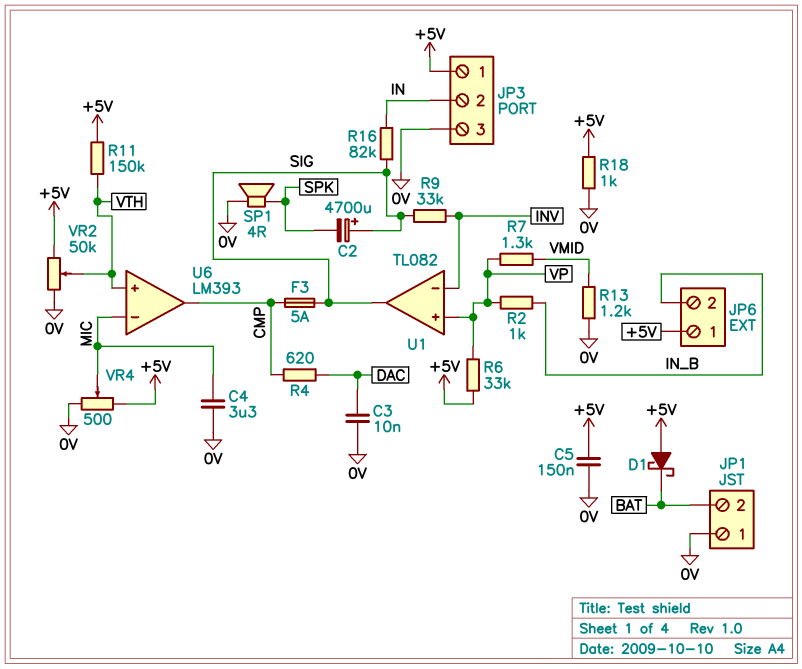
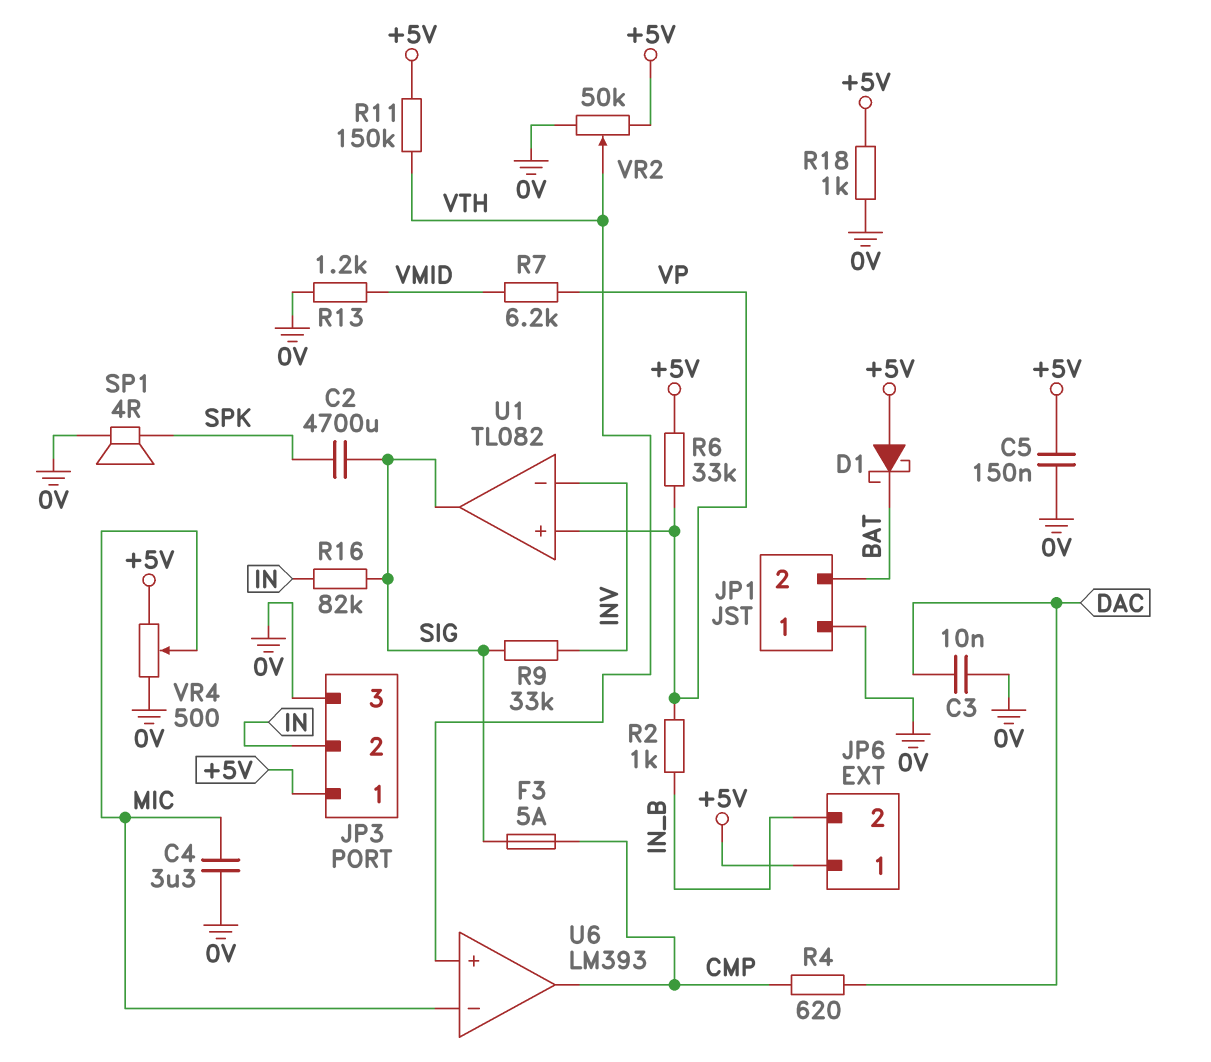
C2: 4700uF (plus SIG, minus SPK) -> 4700uF (SIG, SPK)
R7: 1.3k (VMID, VP) -> 6.2k (VMID, VP)

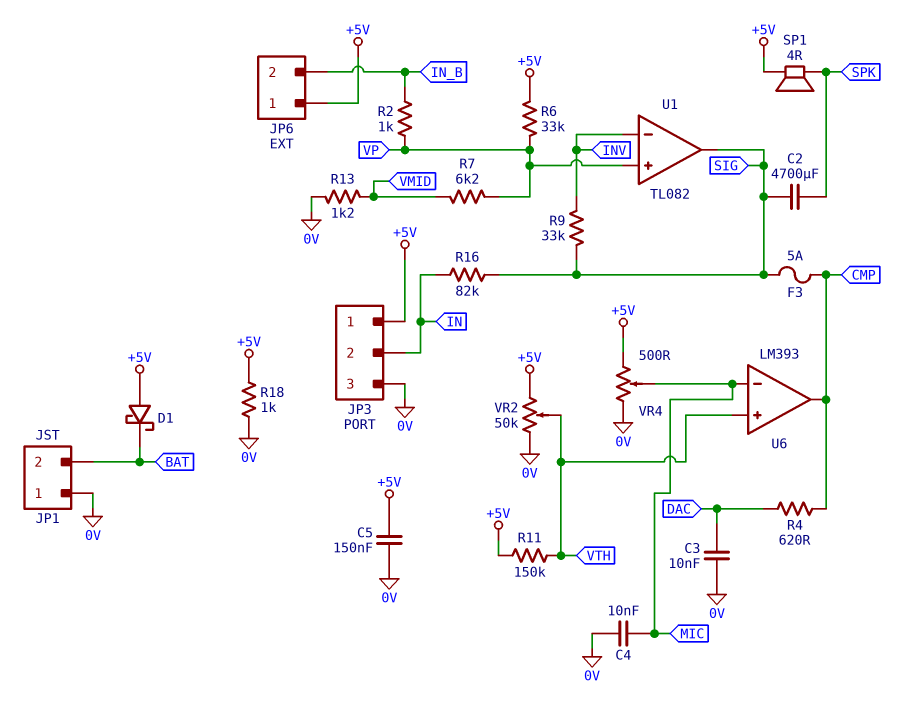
C4: 3.3uF (0V, MIC) -> 10nF (0V, MIC)
SP1: speaker 4R (0V, SPK) -> speaker 4R (+5V, SPK)

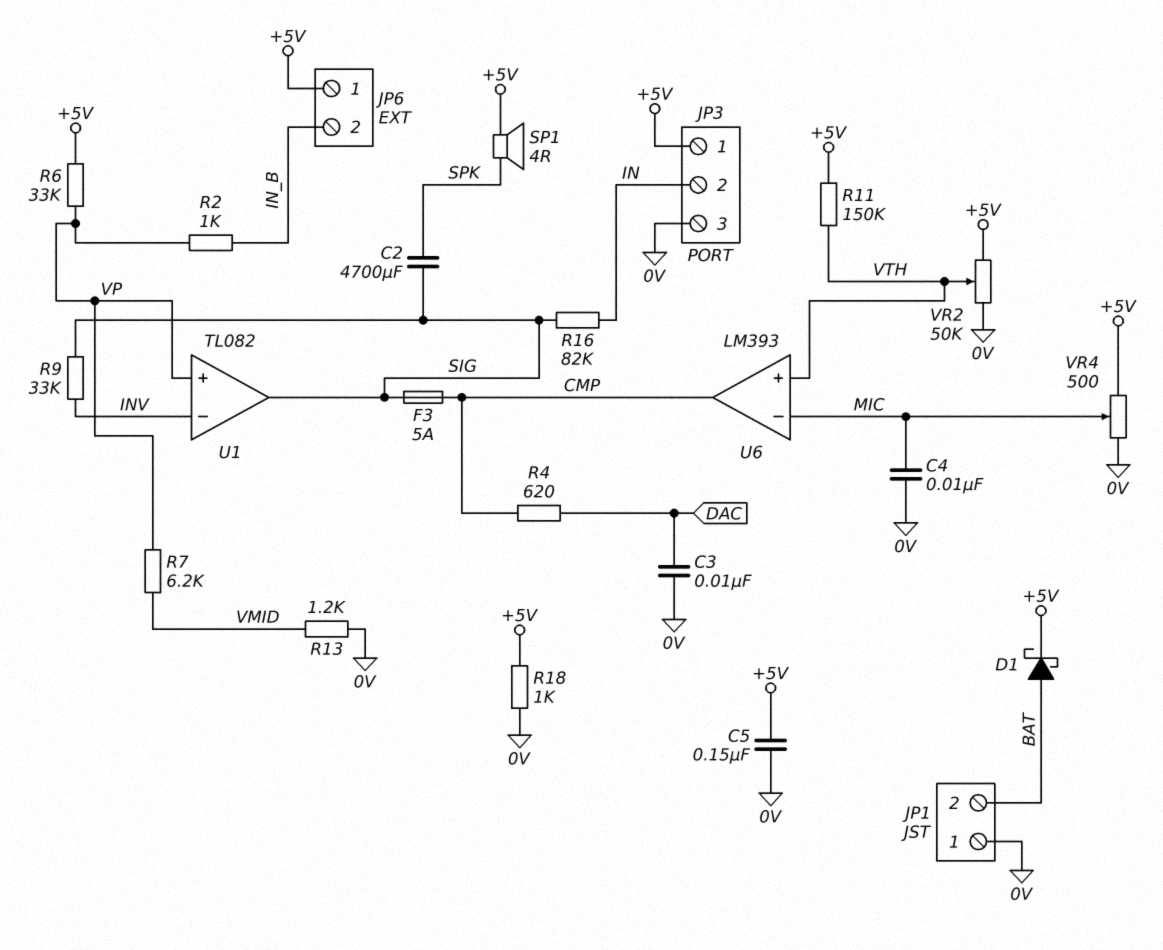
D1: schottky (A +5V, K BAT) -> schottky (A BAT, K +5V)

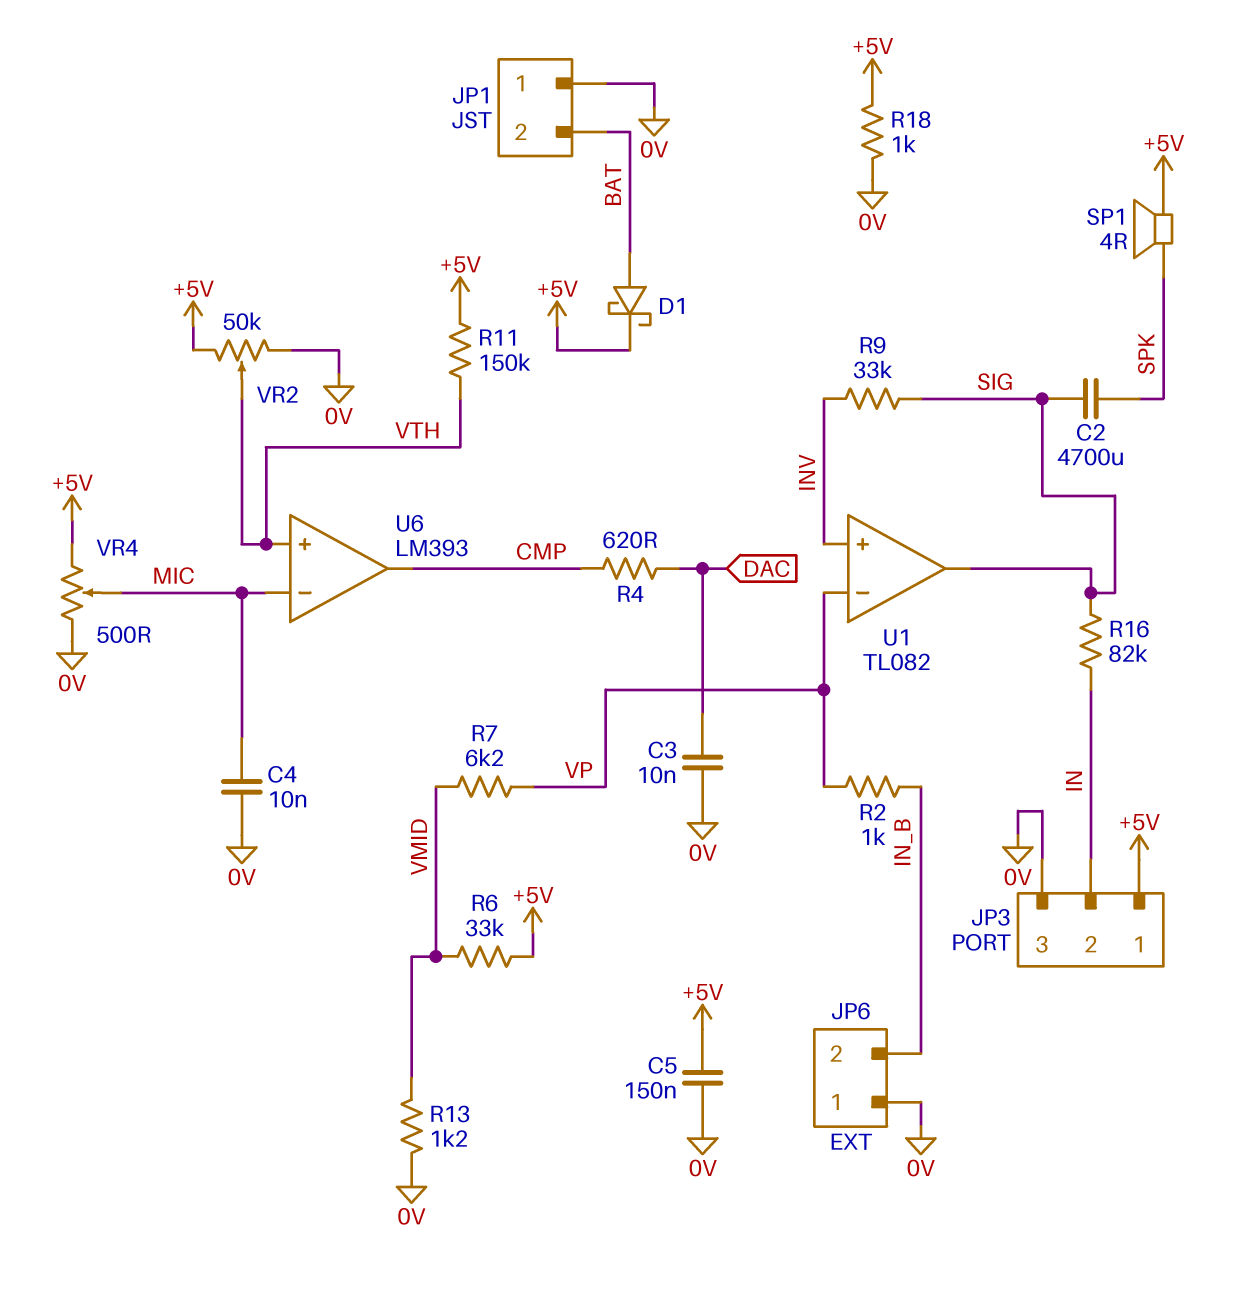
F3: 5A (CMP, SIG) -> none
JP6 pin 1: +5V -> 0V
R6: 33k (+5V, VP) -> 33k (+5V, VMID)
U1 pin in+: VP -> INV
U1 pin in-: INV -> VP

